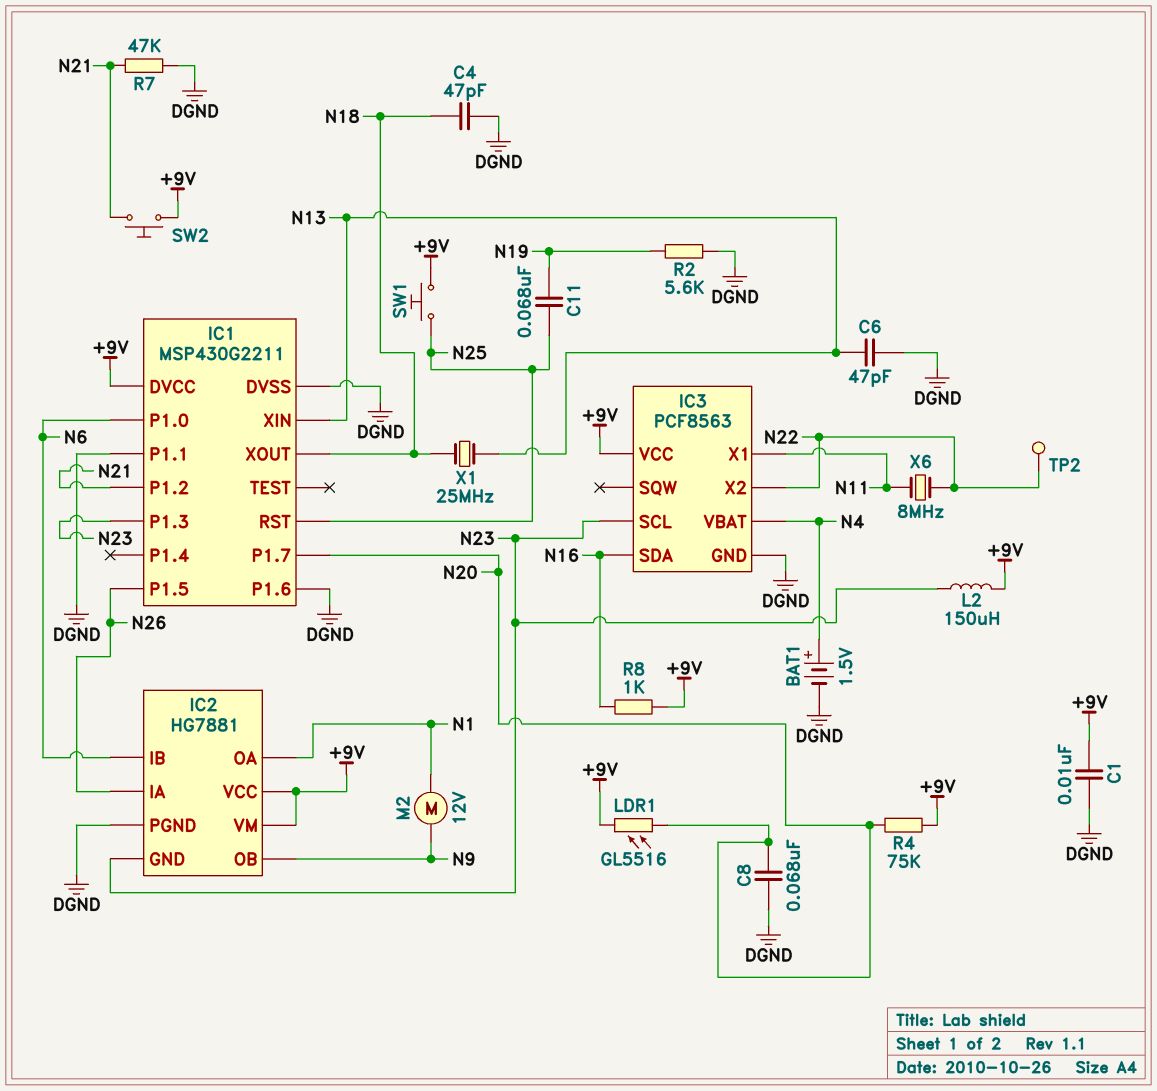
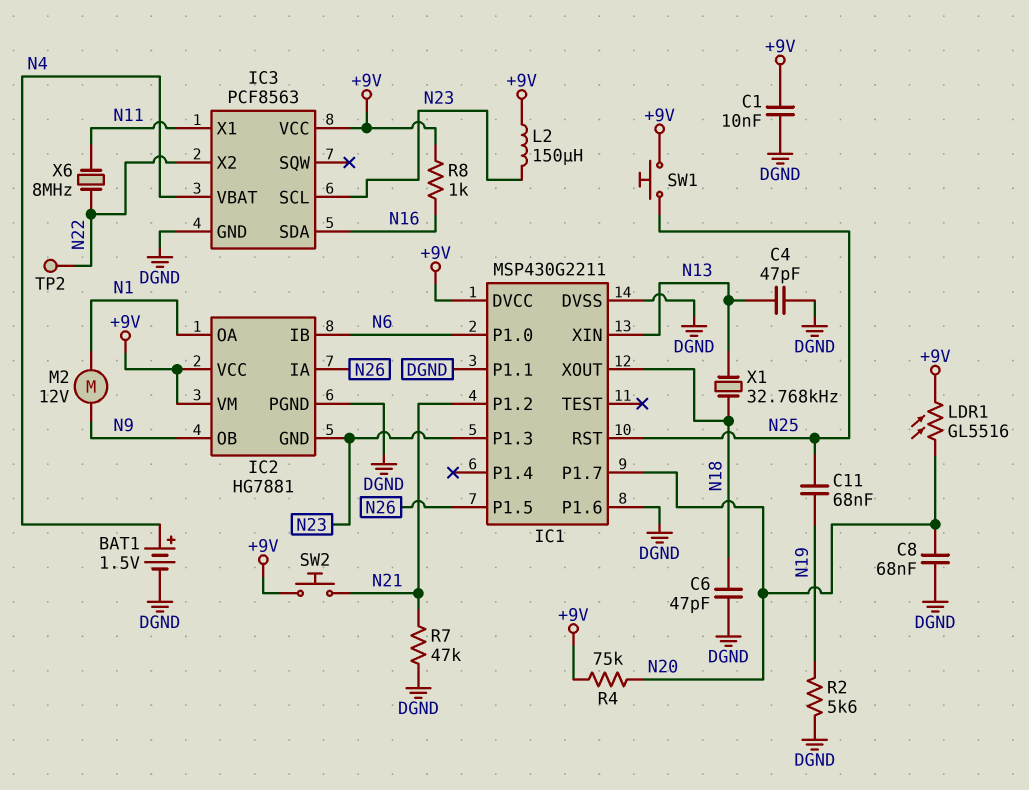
C4: 47pF (DGND, N18) -> 47pF (DGND, N13)
C6: 47pF (DGND, N13) -> 47pF (DGND, N18)
X1: 25MHz (N13, N18) -> 32.768kHz (N13, N18)

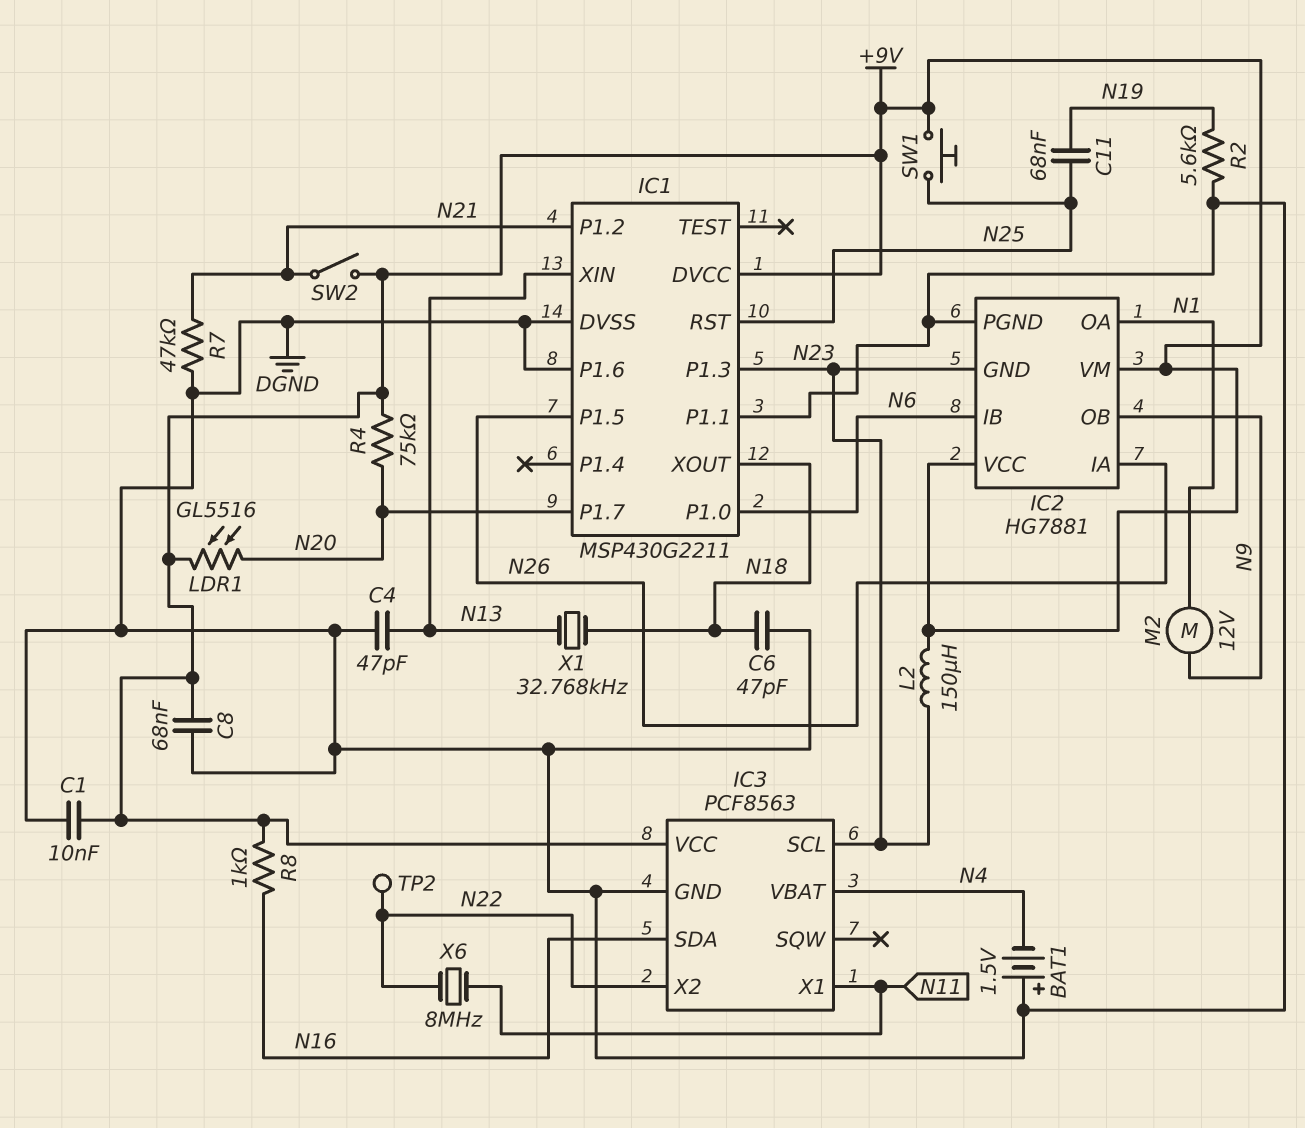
BAT1: 1.5V (plus N4, minus DGND) -> 1.5V (plus DGND, minus N4)
C8: 68nF (DGND, N20) -> 68nF (+9V, DGND)
SW2: button (+9V, N21) -> switch (+9V, N21)

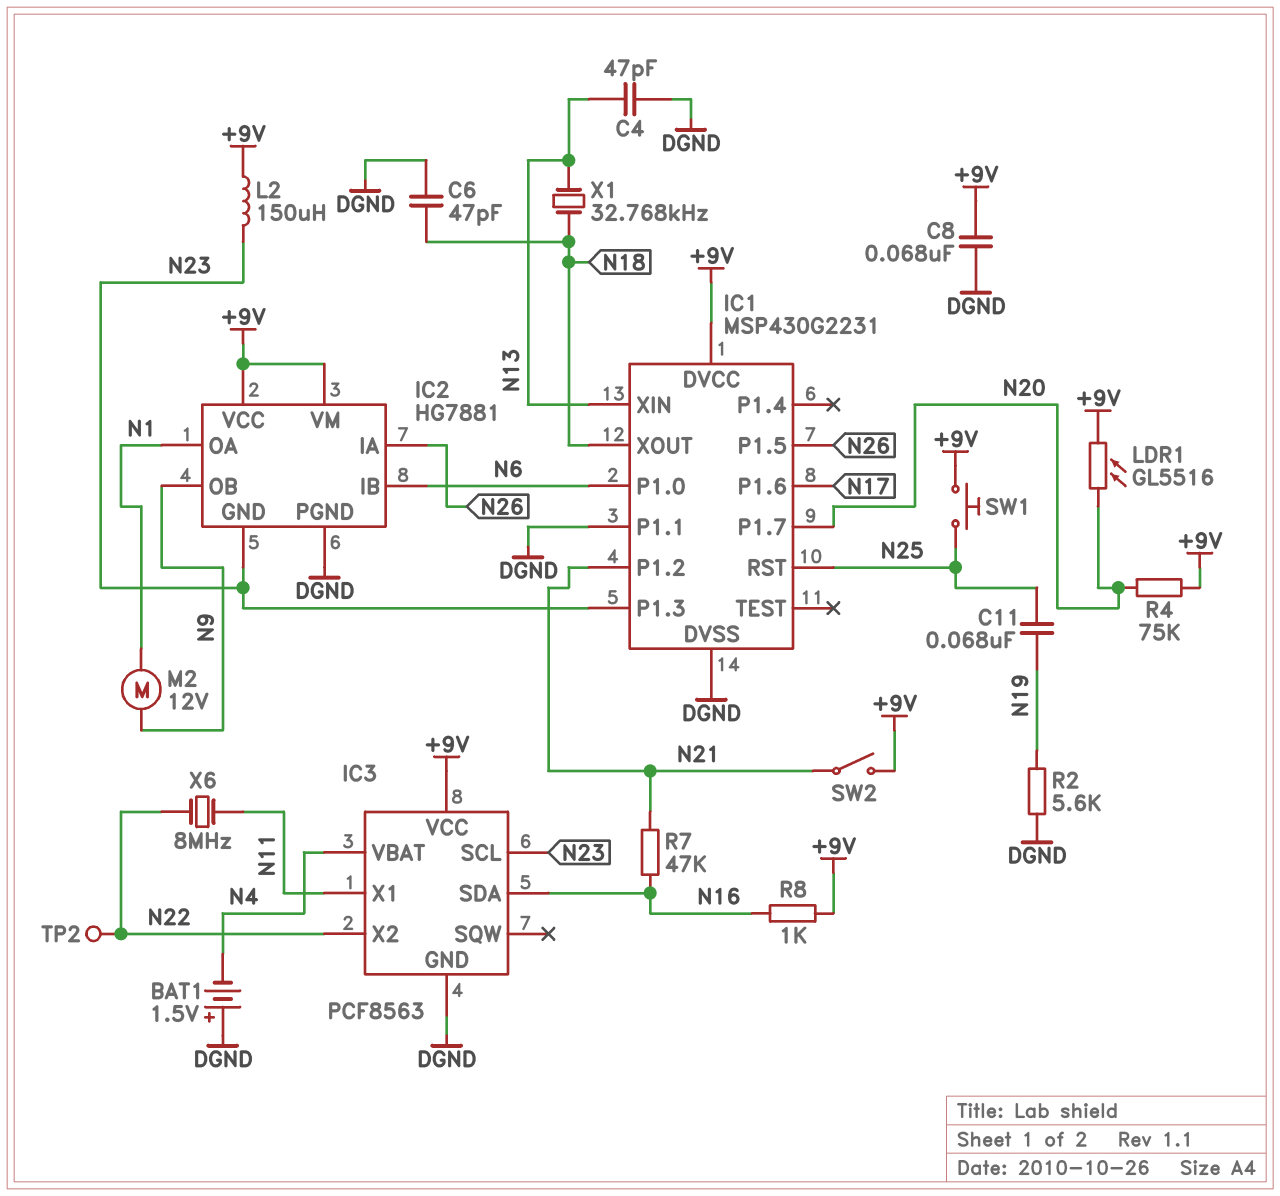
C1: 10nF (+9V, DGND) -> none
IC1: MSP430G2211 -> MSP430G2231
IC1 pin P1.6: DGND -> N17
R7: 47k (DGND, N21) -> 47k (N16, N21)

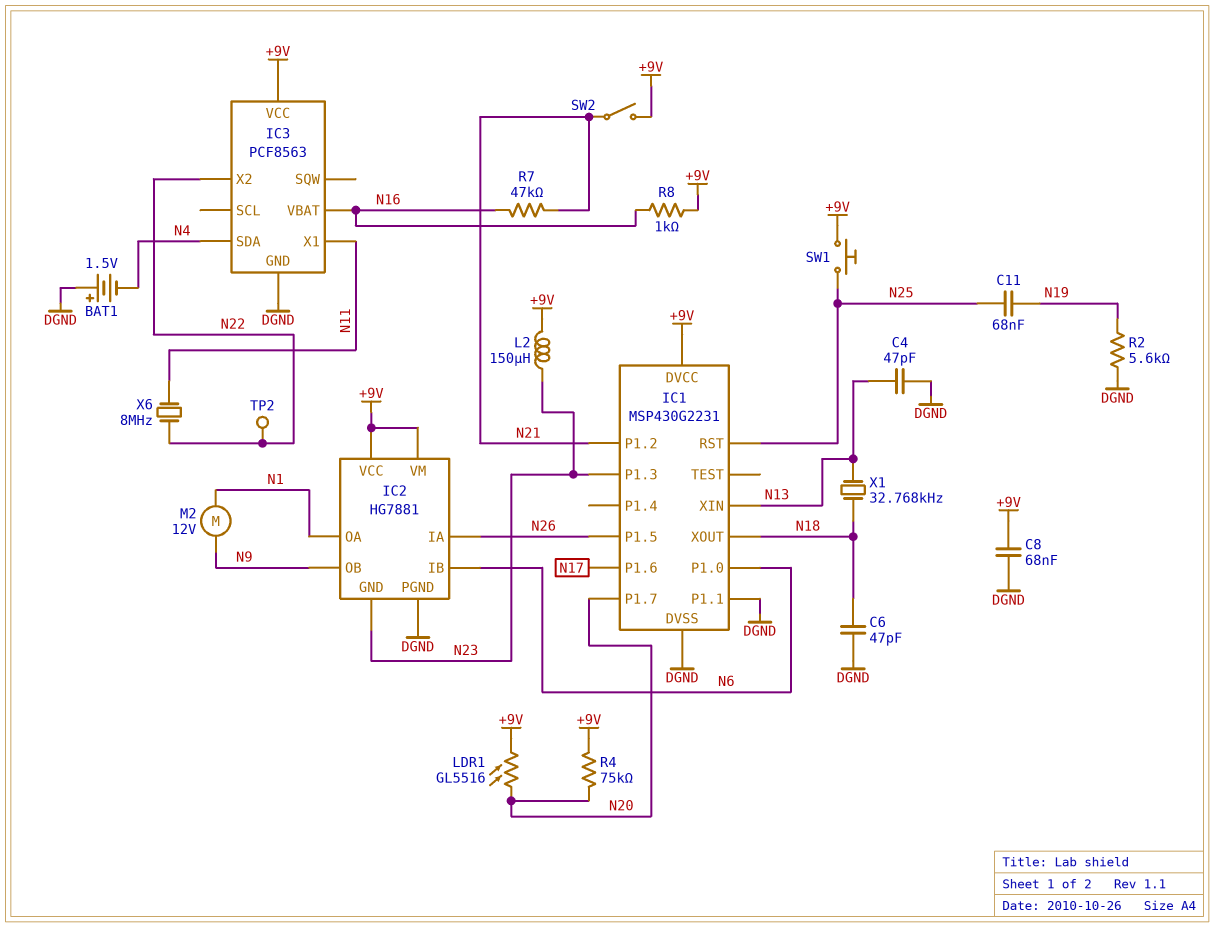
IC3 pin SCL: N23 -> none
IC3 pin SDA: N16 -> N4
IC3 pin VBAT: N4 -> N16

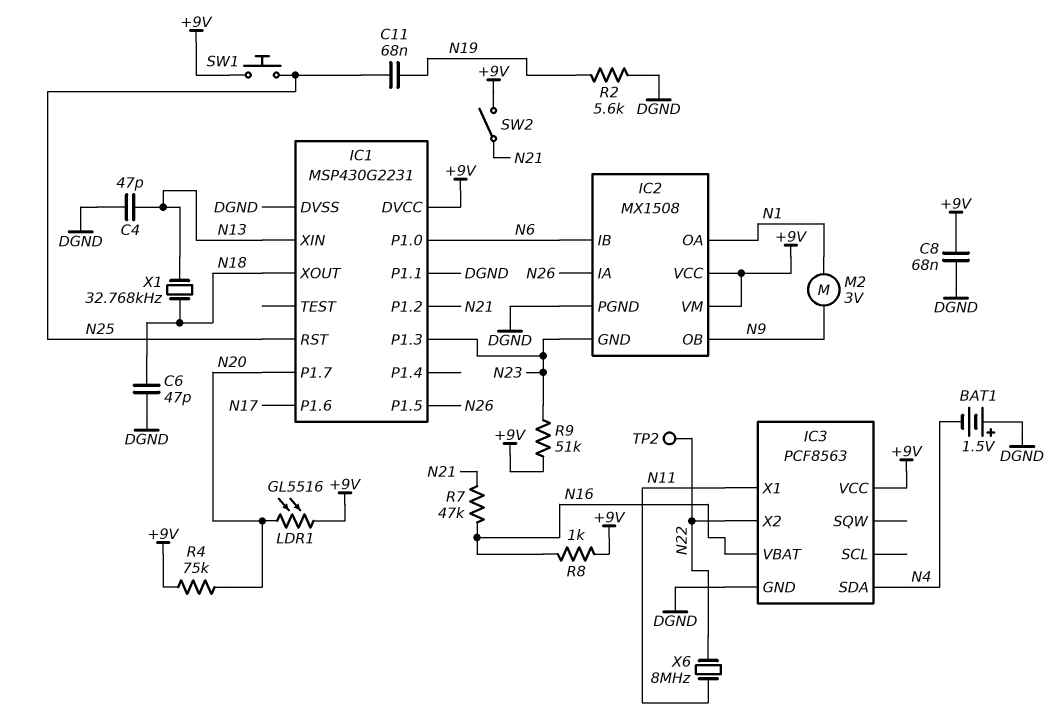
IC2: HG7881 -> MX1508
L2: 150uH (+9V, N23) -> none
M2: motor 12V (N1, N9) -> motor 3V (N1, N9)
R9: none -> 51k (+9V, N23)

